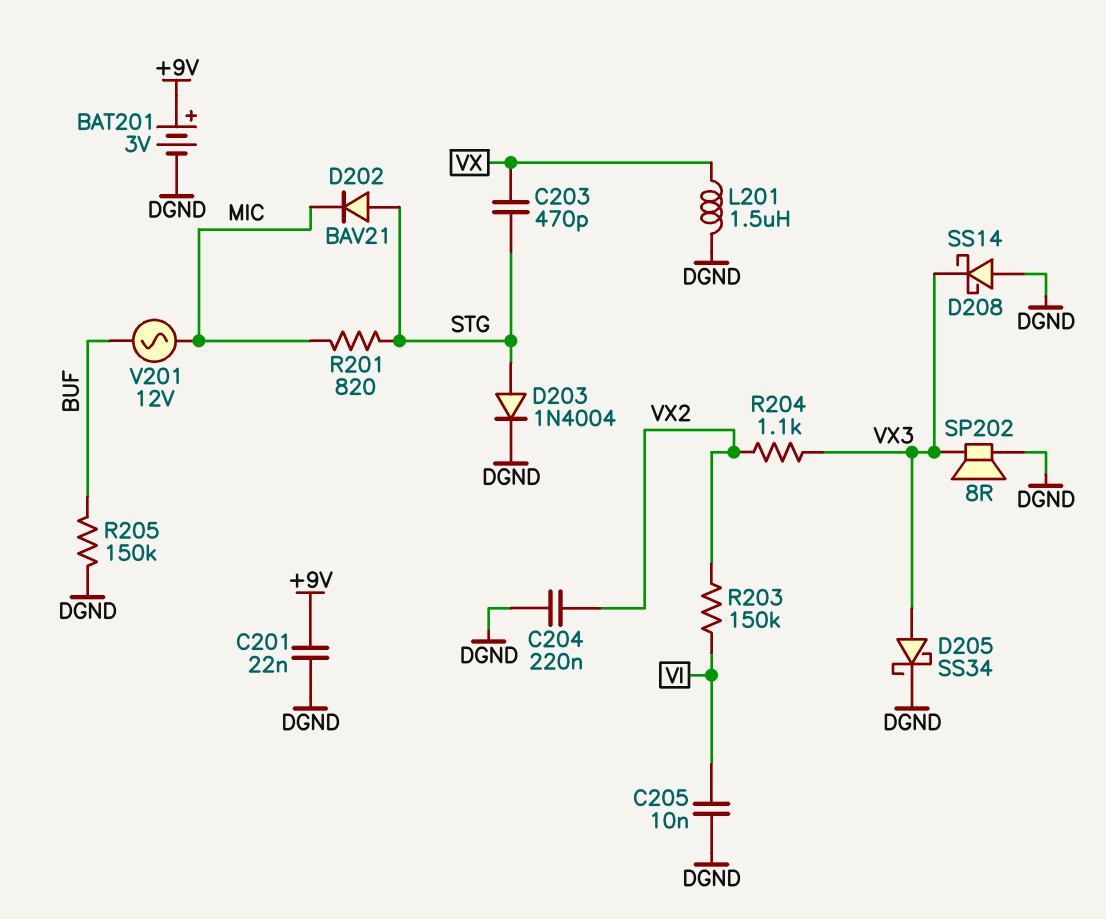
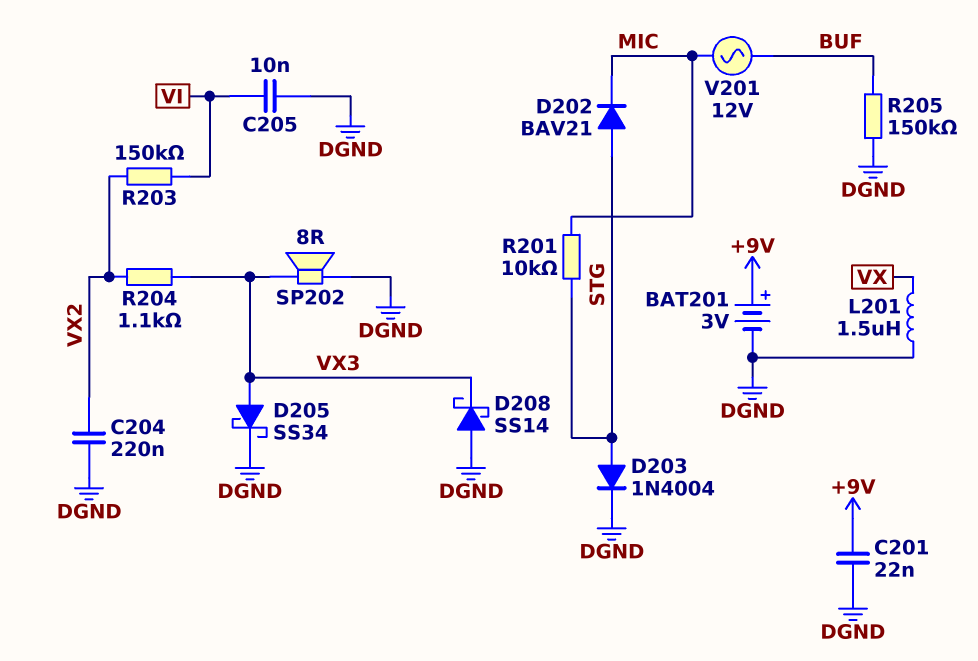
C203: 470pF (STG, VX) -> none
R201: 820 (MIC, STG) -> 10k (MIC, STG)

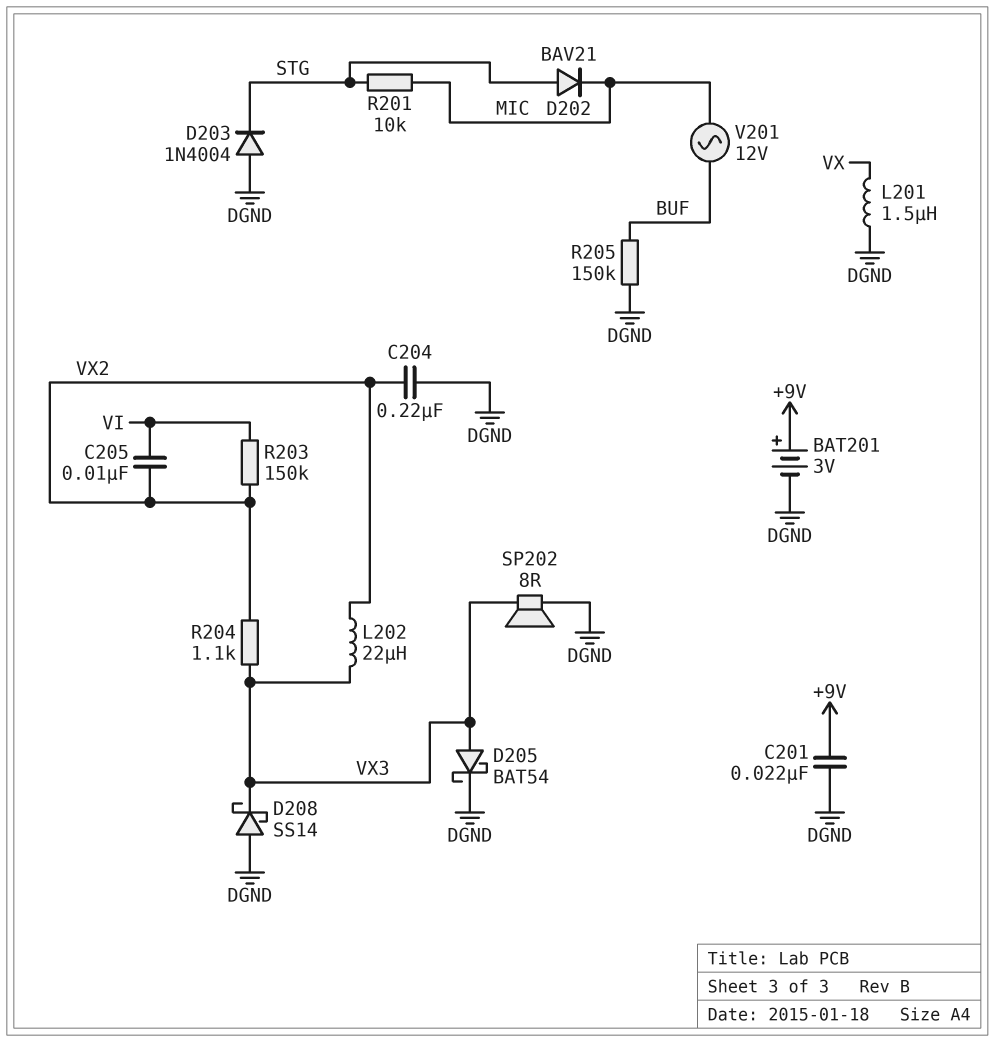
C205: 10nF (DGND, VI) -> 10nF (VI, VX2)
D203: diode 1N4004 (A STG, K DGND) -> diode 1N4004 (A DGND, K STG)
D205: schottky SS34 (A VX3, K DGND) -> schottky BAT54 (A VX3, K DGND)
L202: none -> 22uH (VX2, VX3)

